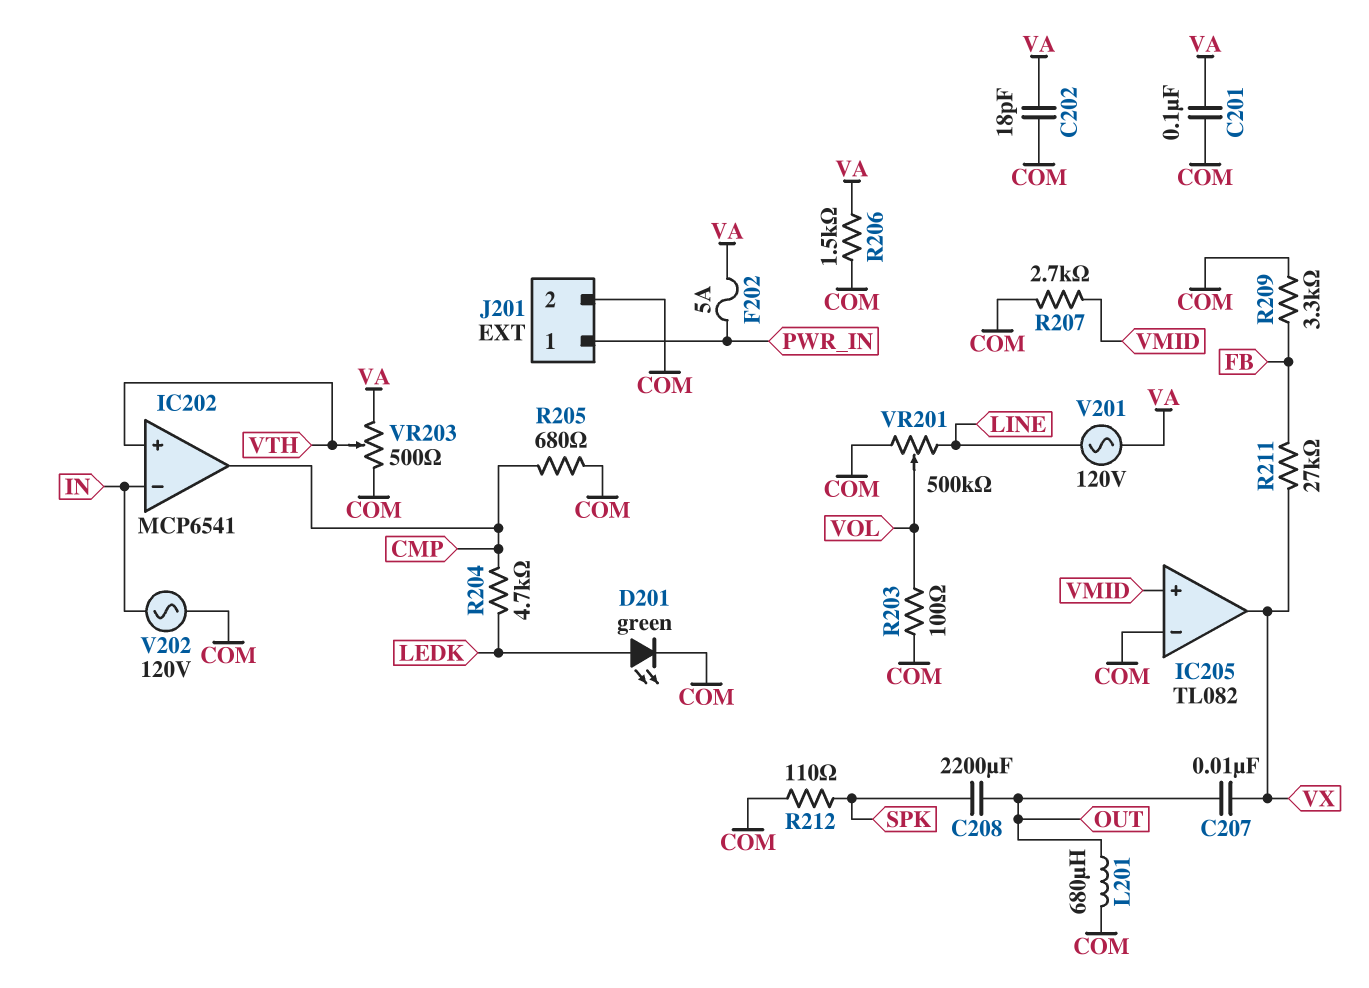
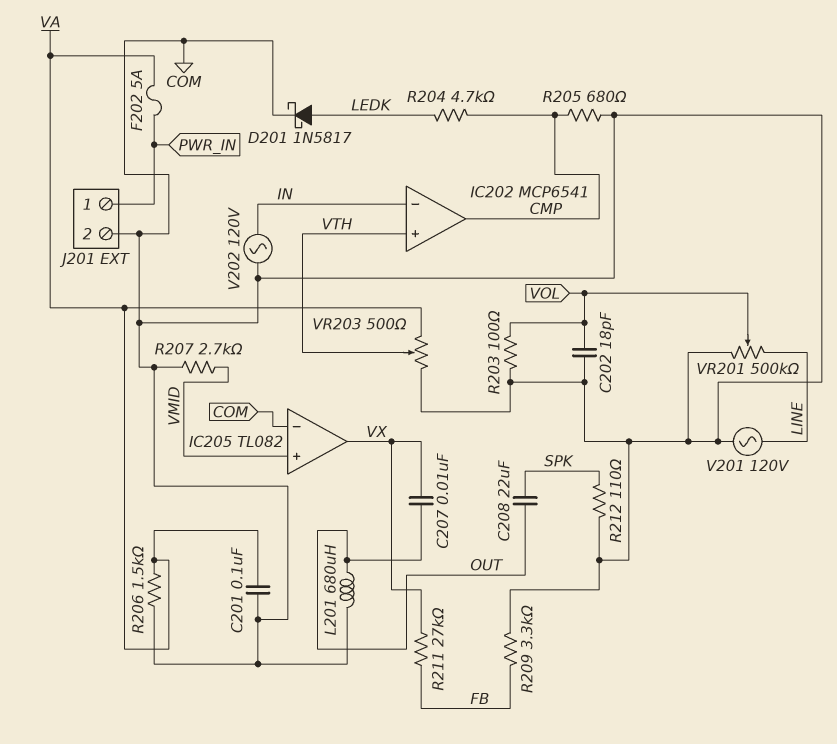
C202: 18pF (COM, VA) -> 18pF (COM, VOL)
C208: 2200uF (OUT, SPK) -> 22uF (OUT, SPK)
D201: LED green (A LEDK, K COM) -> schottky 1N5817 (A LEDK, K COM)
V201: AC 120V (LINE, VA) -> AC 120V (COM, LINE)

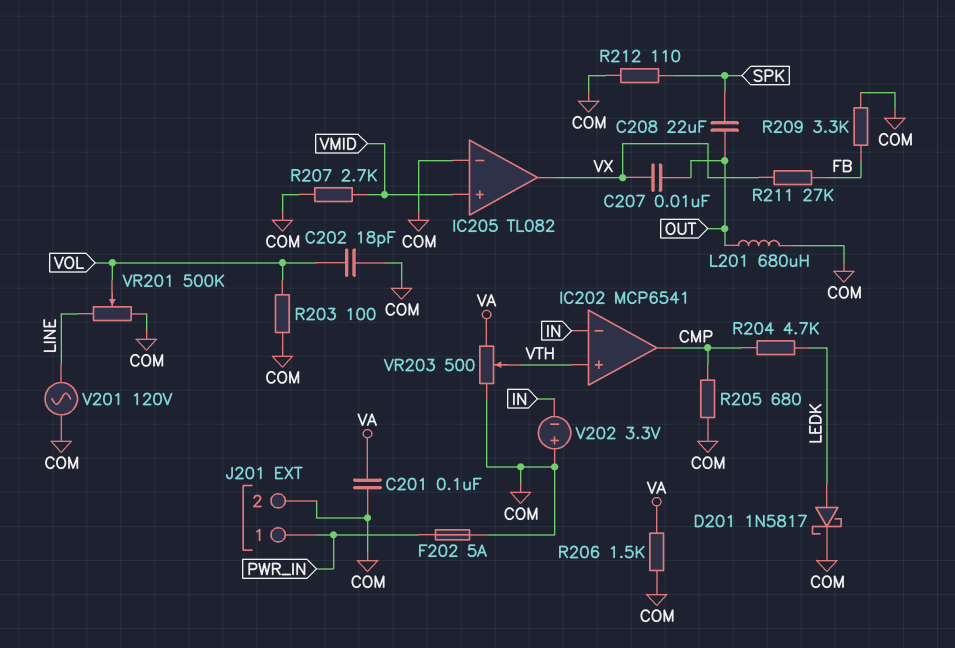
F202: 5A (PWR_IN, VA) -> 5A (COM, PWR_IN)
V202: AC 120V (COM, IN) -> 3.3V (plus COM, minus IN)

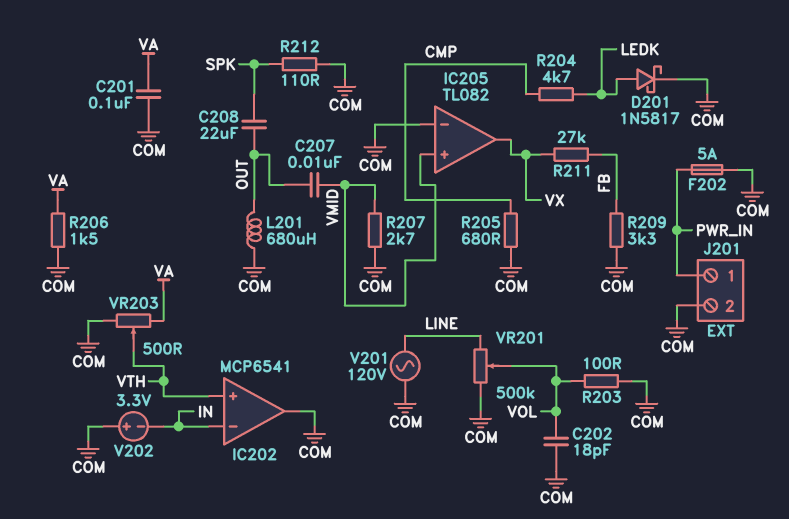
C207: 10nF (OUT, VX) -> 10nF (OUT, VMID)
IC202 pin out: CMP -> COM

